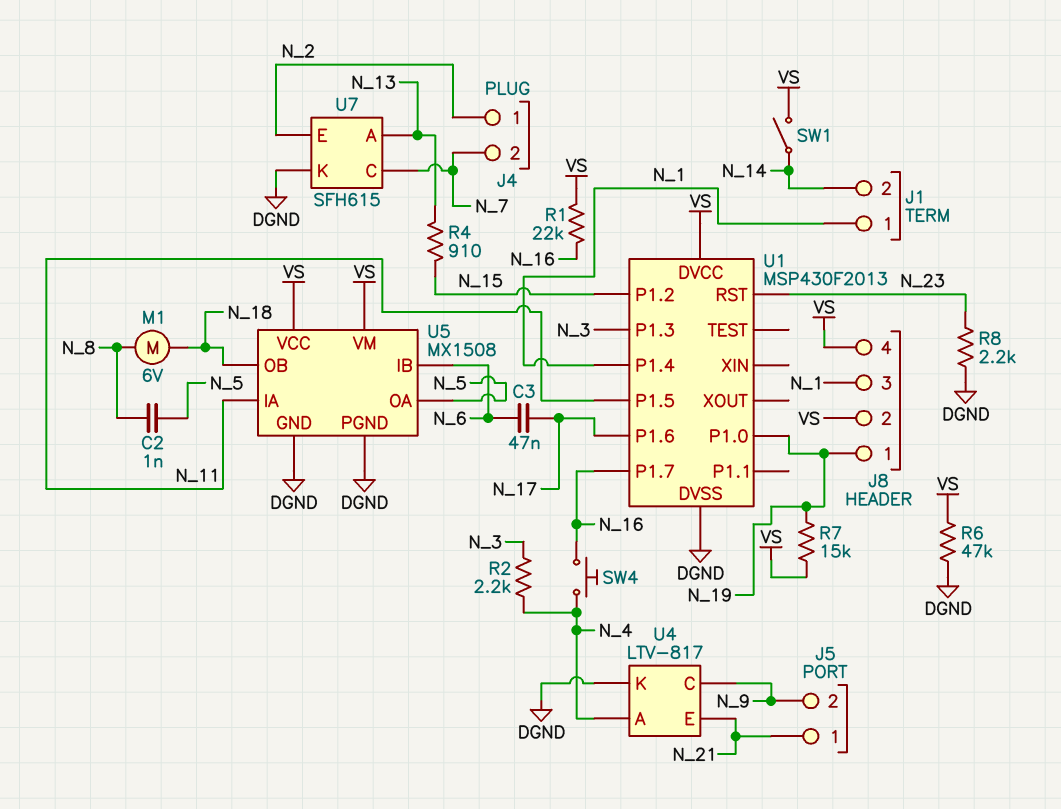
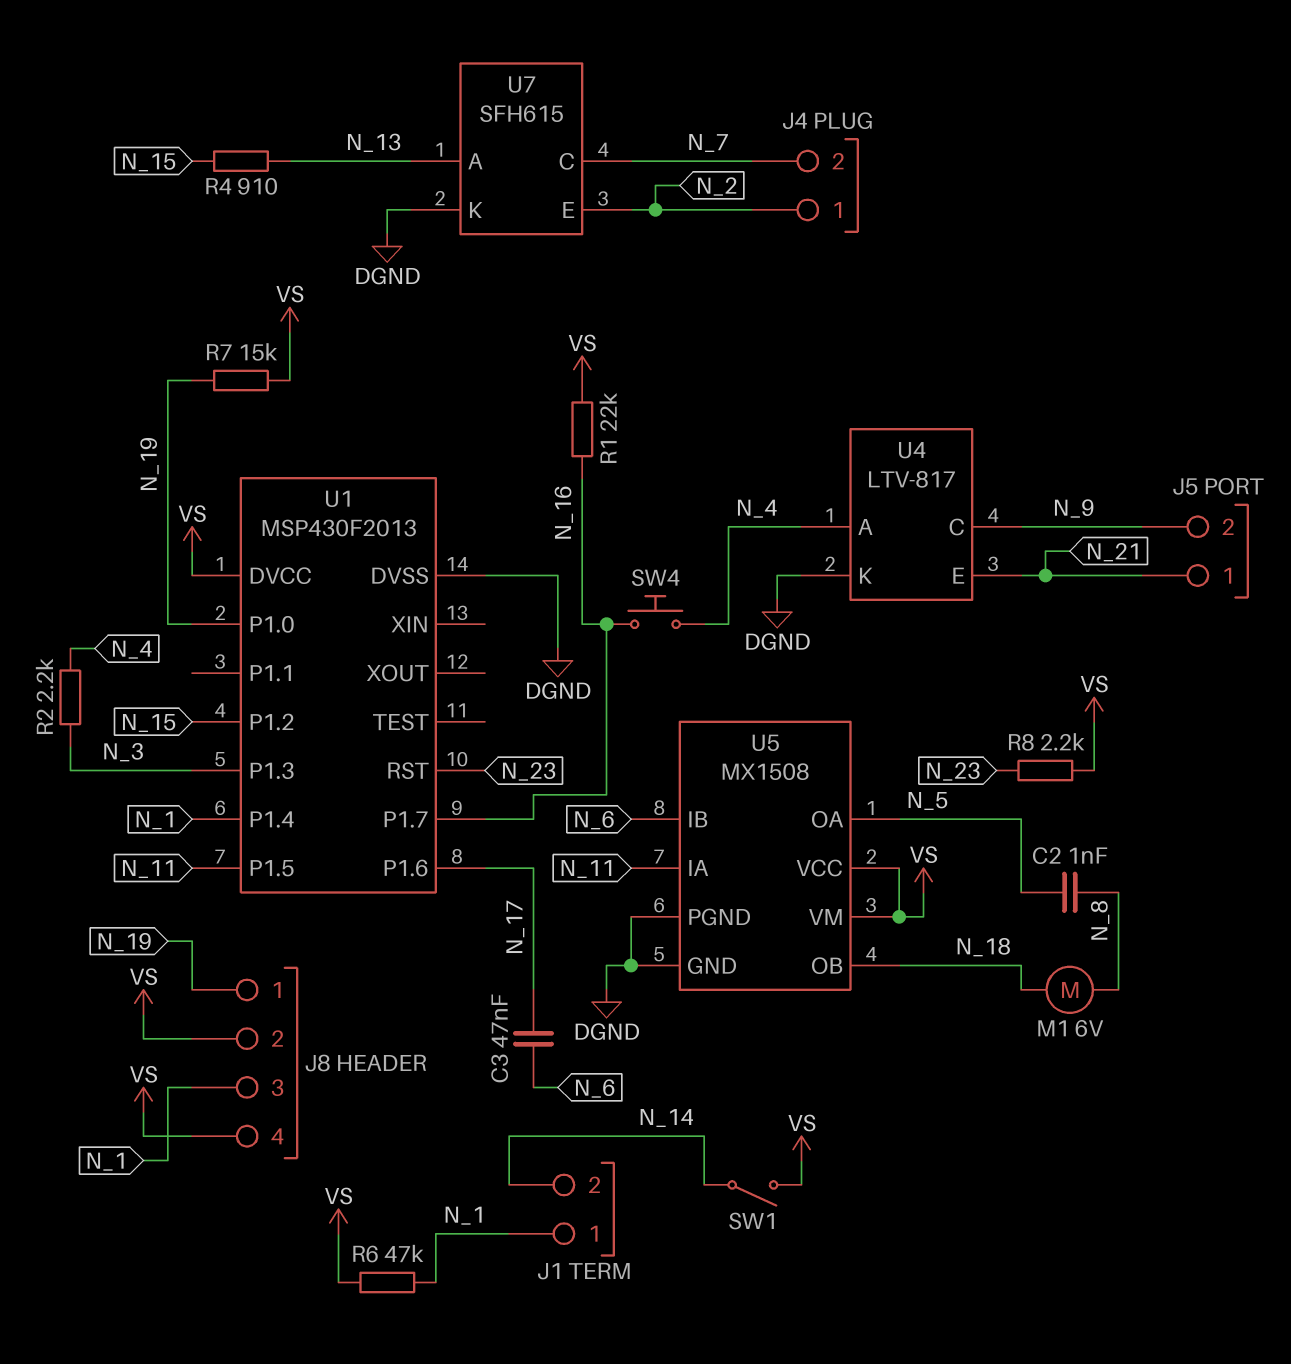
R6: 47k (DGND, VS) -> 47k (N_1, VS)
R8: 2.2k (DGND, N_23) -> 2.2k (N_23, VS)

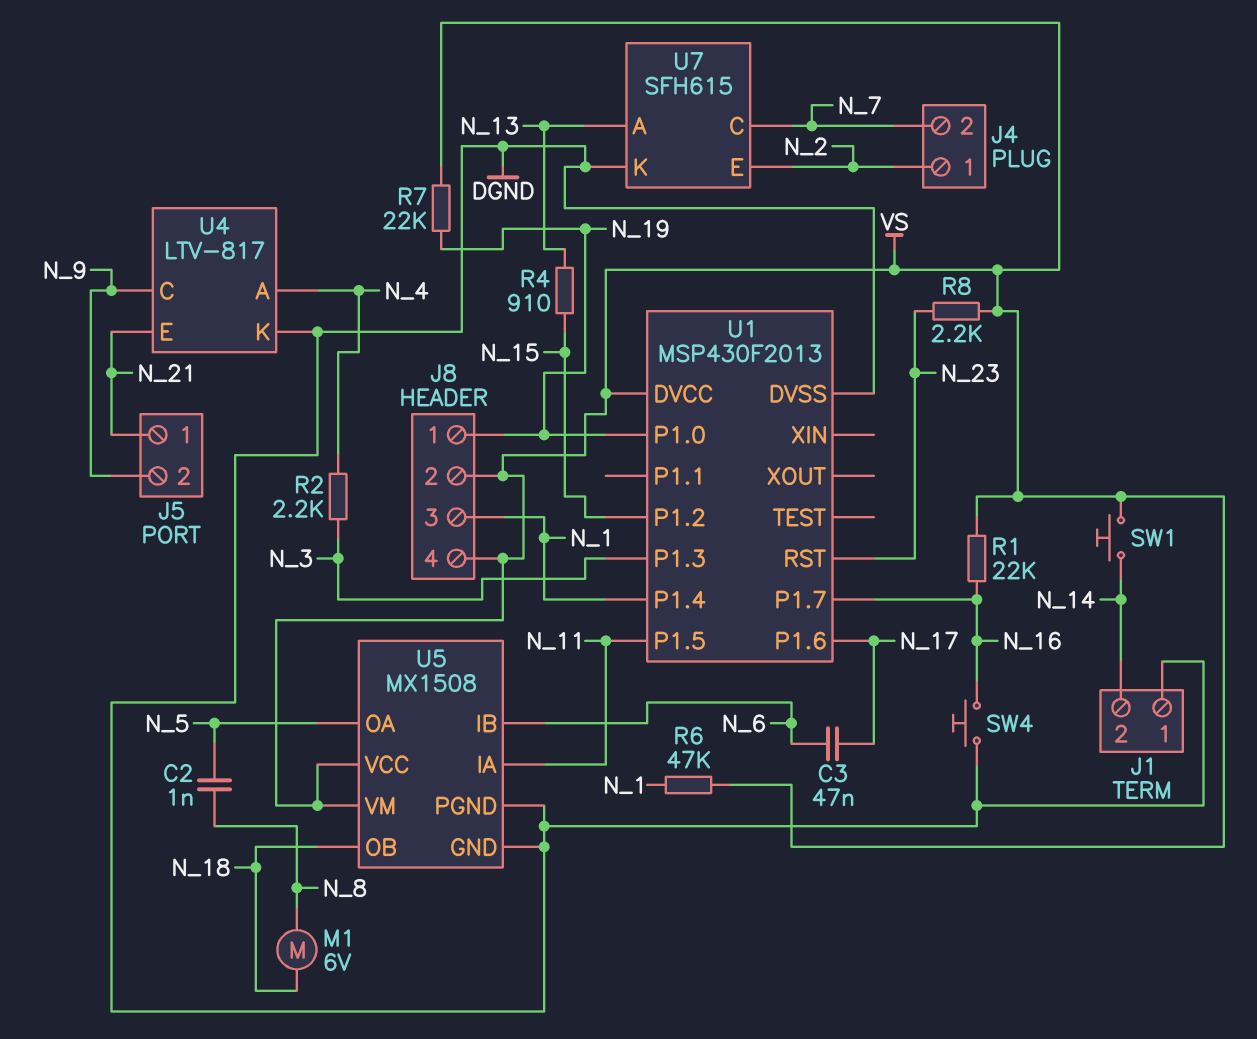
J1 pin 1: N_1 -> DGND
R7: 15k (N_19, VS) -> 22k (N_19, VS)
SW1: switch (N_14, VS) -> button (N_14, VS)
SW4: button (N_4, N_16) -> button (DGND, N_16)

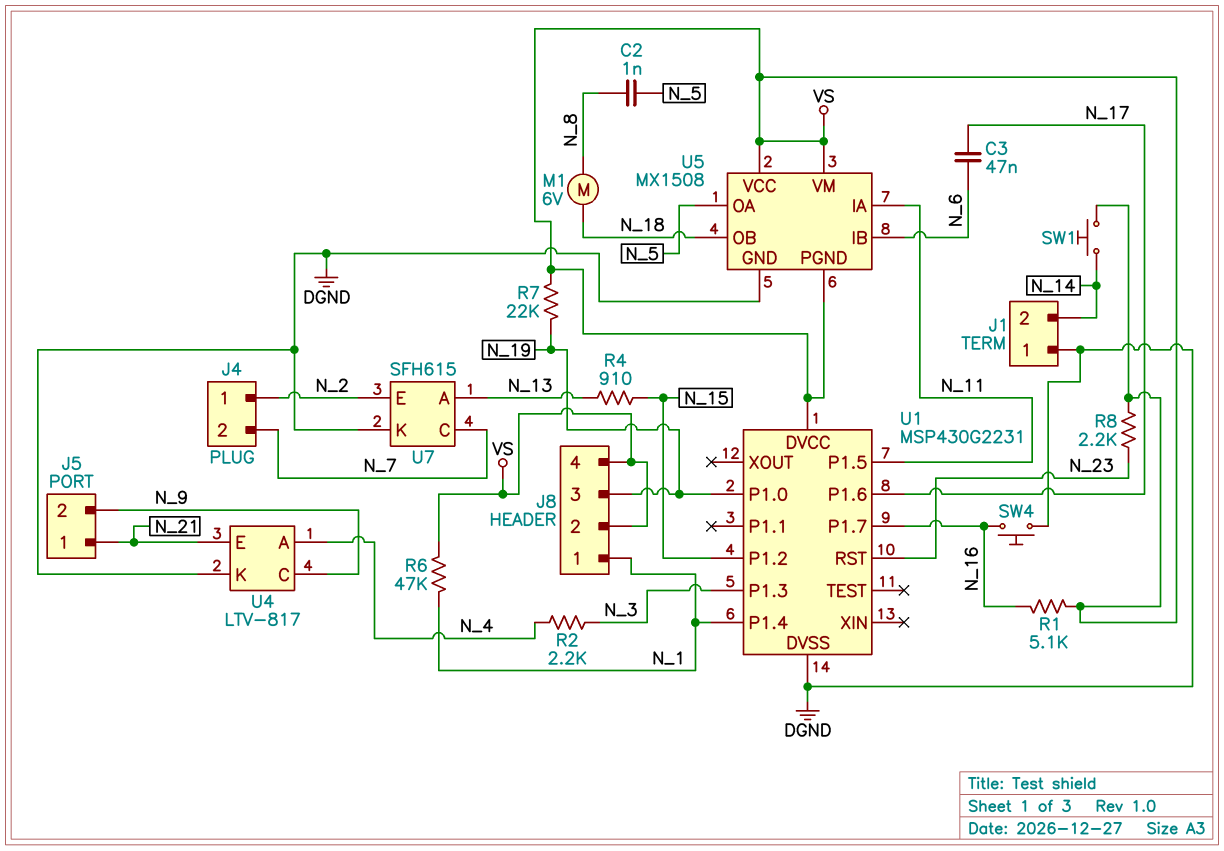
J8 pin 1: N_19 -> N_1
J8 pin 3: N_1 -> N_19
R1: 22k (N_16, VS) -> 5.1k (N_16, VS)
U1: MSP430F2013 -> MSP430G2231
U5 pin PGND: DGND -> VS

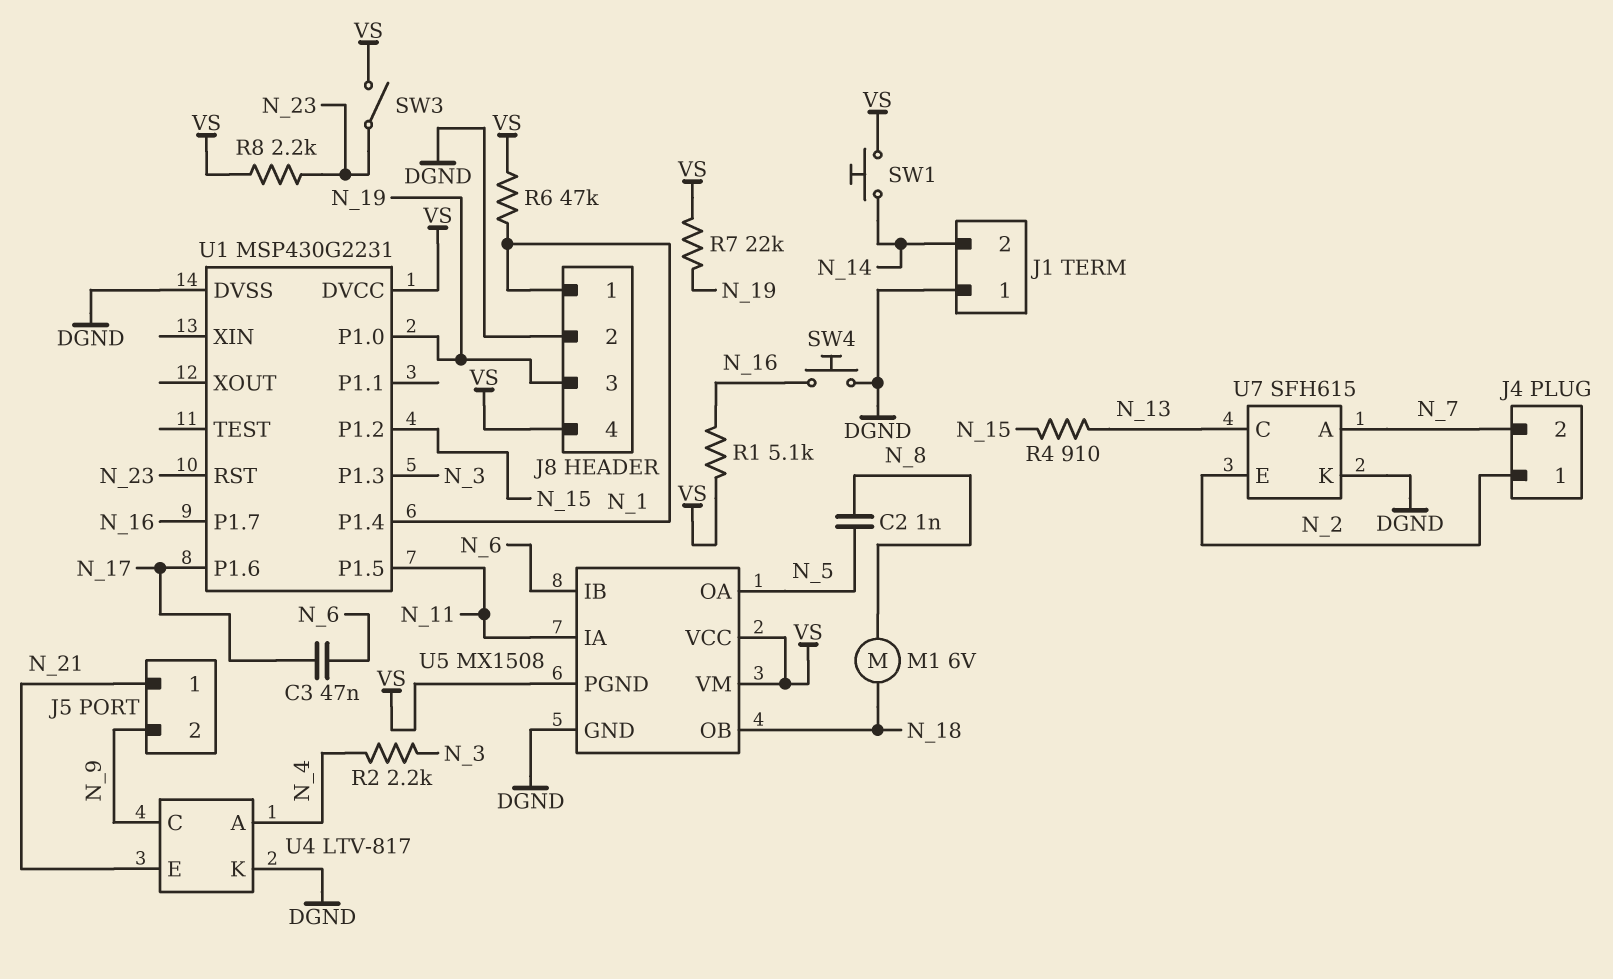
J8 pin 2: VS -> DGND
SW3: none -> switch (N_23, VS)
U7 pin A: N_13 -> N_7
U7 pin C: N_7 -> N_13

